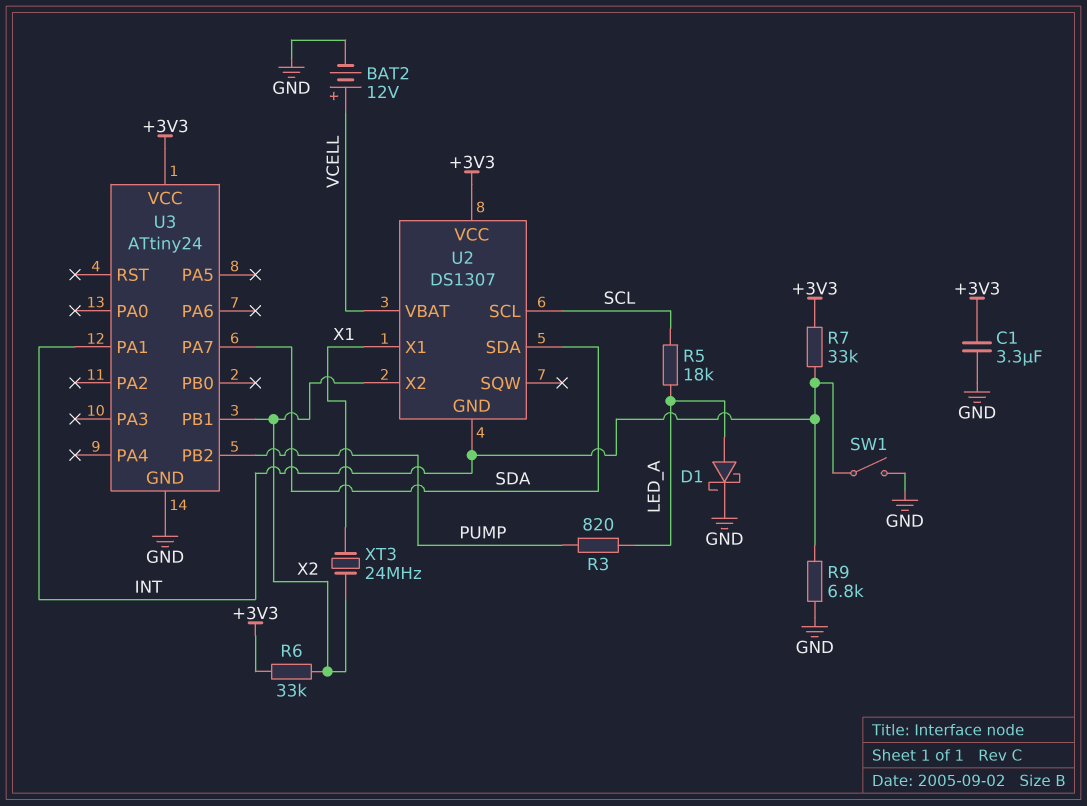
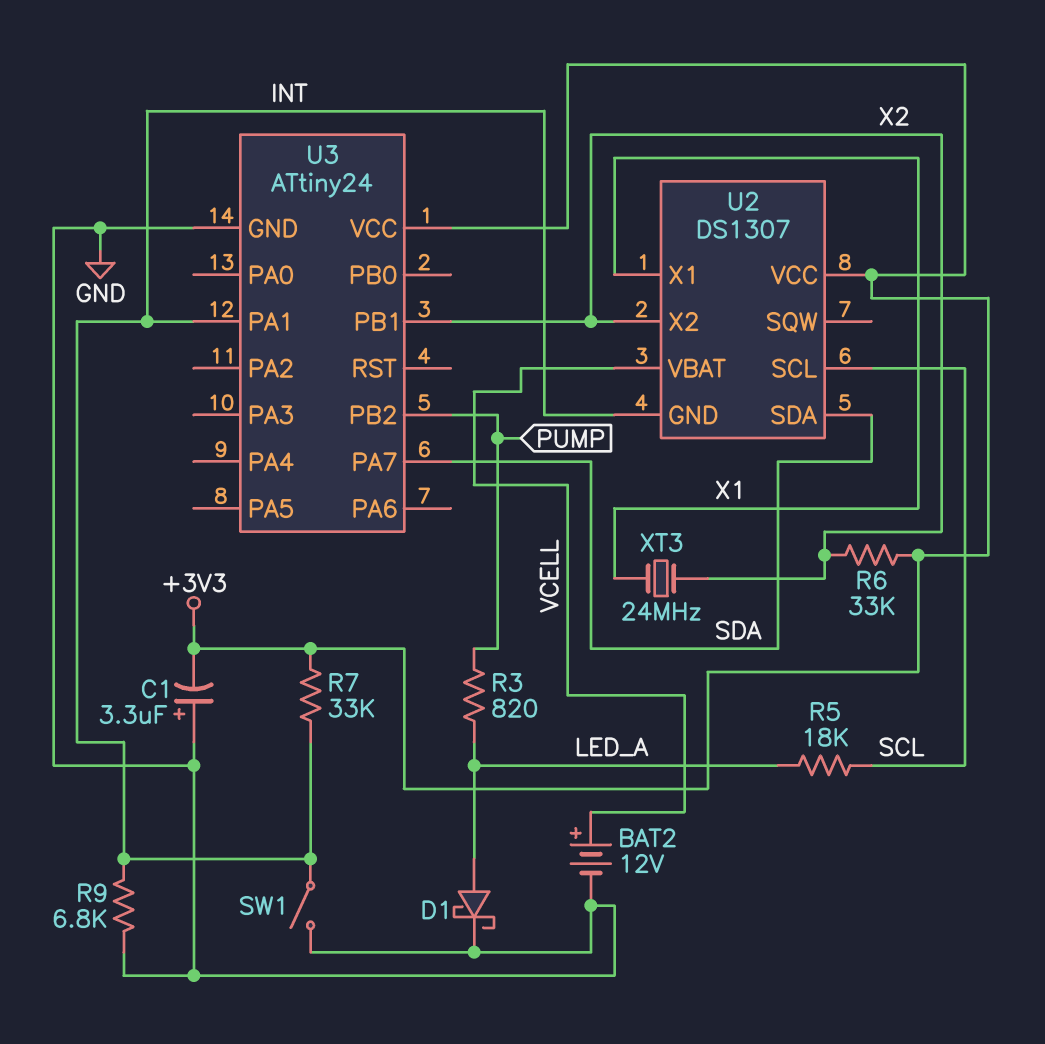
C1: 3.3uF (+3V3, GND) -> 3.3uF (plus GND, minus +3V3)

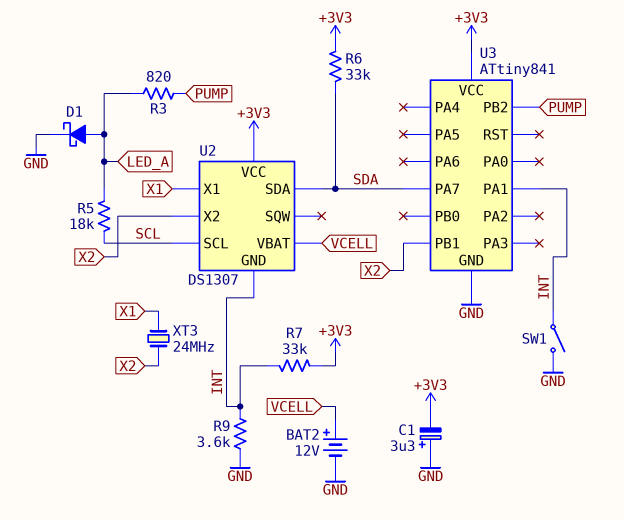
R6: 33k (+3V3, X2) -> 33k (+3V3, SDA)
R9: 6.8k (GND, INT) -> 3.6k (GND, INT)
U3: ATtiny24 -> ATtiny841

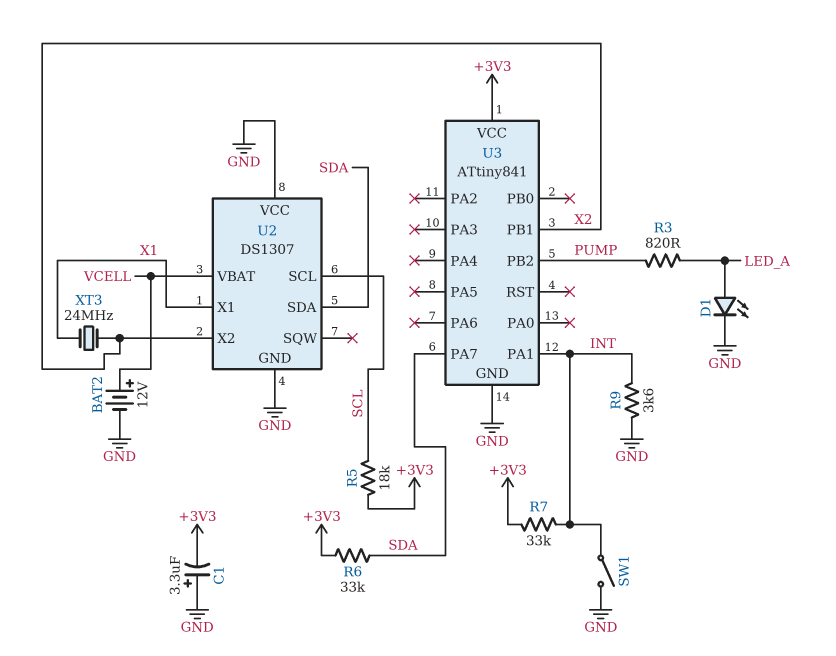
D1: schottky (A LED_A, K GND) -> LED (A LED_A, K GND)
R5: 18k (LED_A, SCL) -> 18k (+3V3, SCL)
U2 pin GND: INT -> GND
U2 pin VCC: +3V3 -> GND

